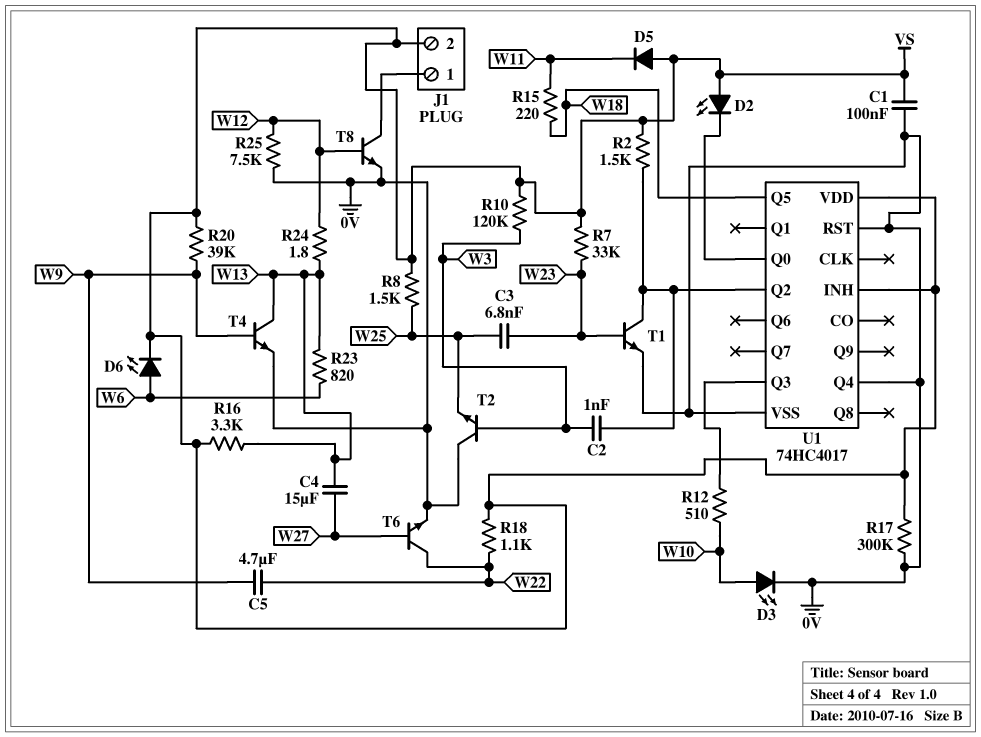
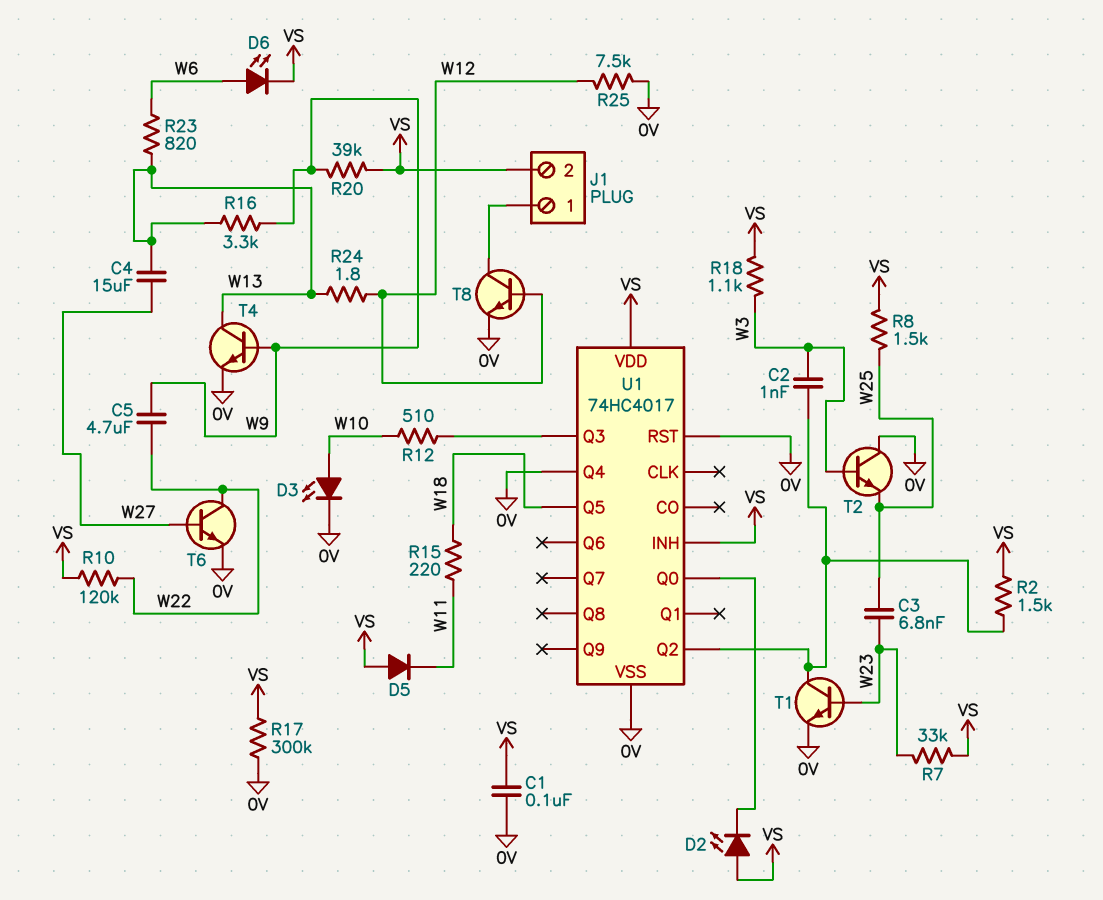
R10: 120k (VS, W3) -> 120k (VS, W22)
R16: 3.3k (VS, W13) -> 3.3k (W9, W13)
R18: 1.1k (VS, W22) -> 1.1k (VS, W3)

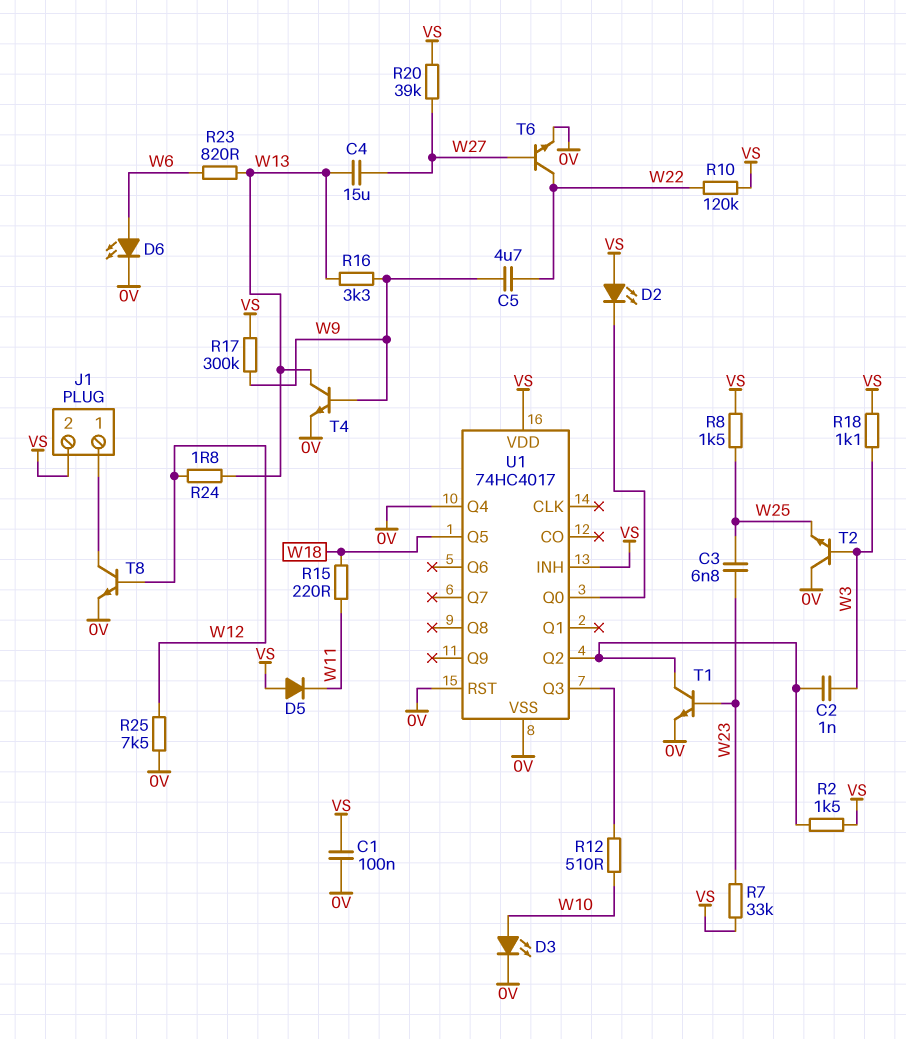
D6: LED (A W6, K VS) -> LED (A W6, K 0V)
R17: 300k (0V, VS) -> 300k (VS, W9)
R20: 39k (VS, W9) -> 39k (VS, W27)

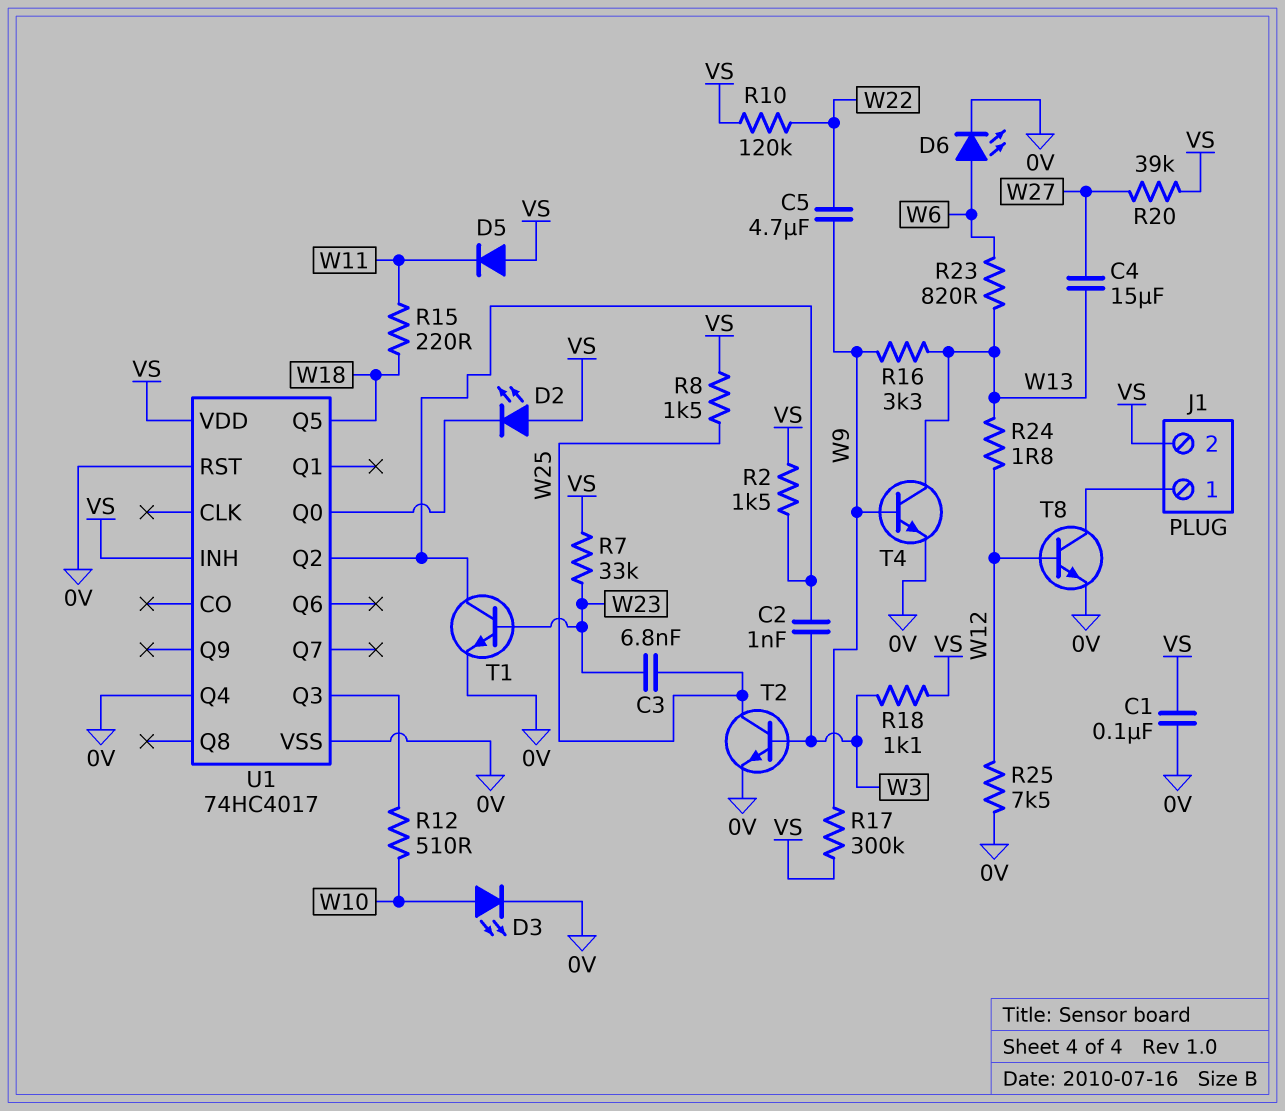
T2: NPN (B W3, C 0V, E W25) -> NPN (B W3, C W25, E 0V)
T6: NPN (B W27, C W22, E 0V) -> none

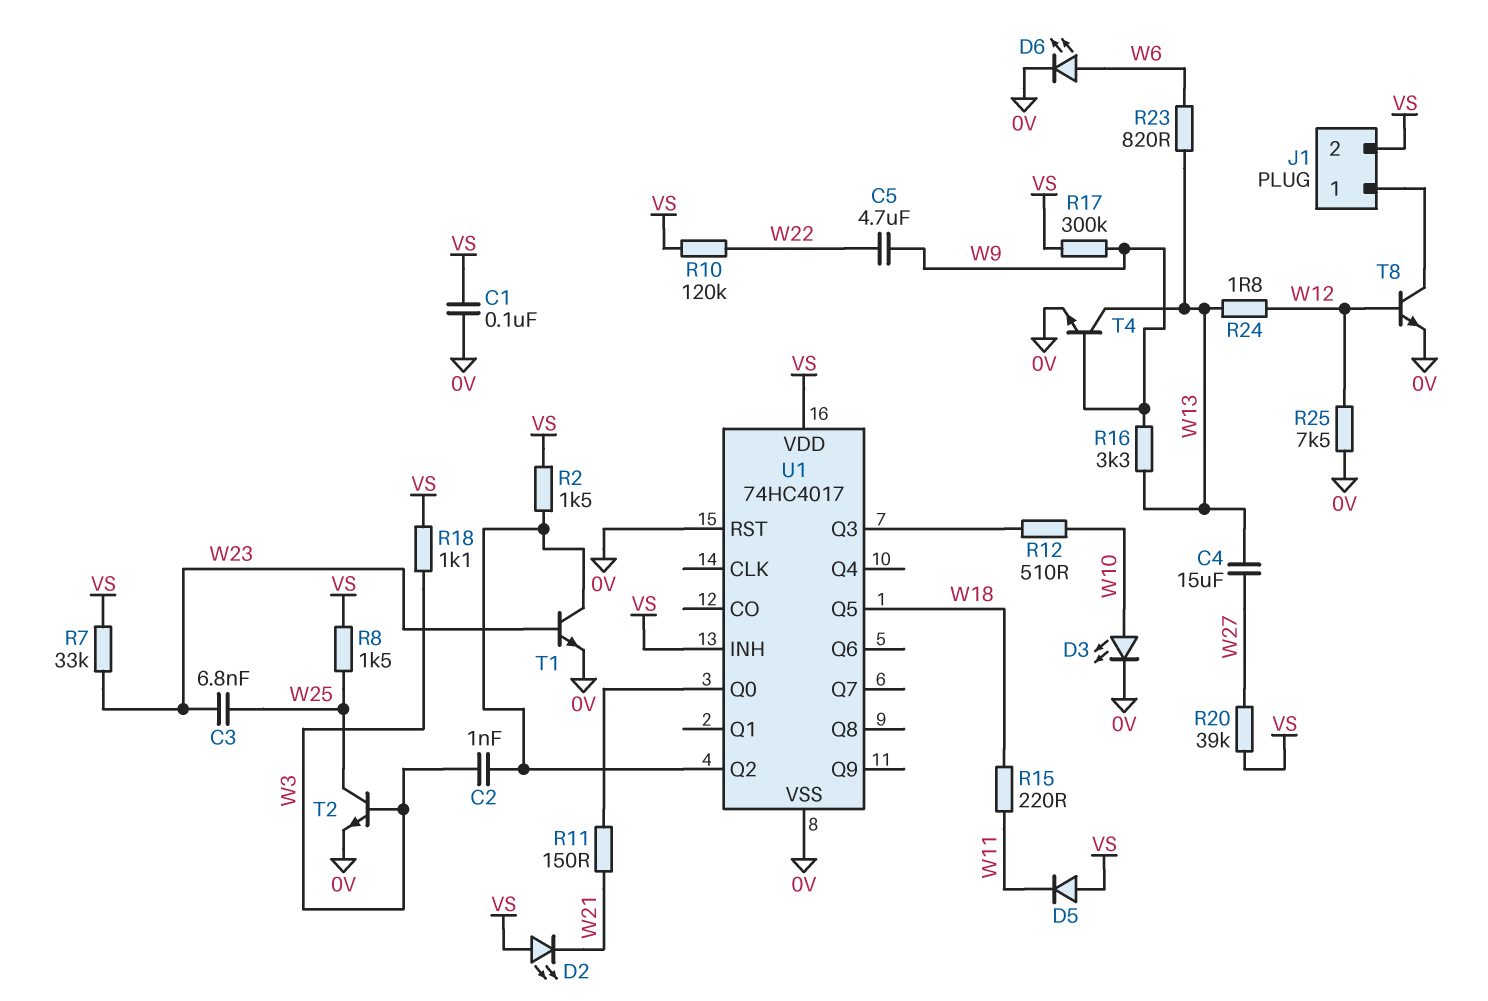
D2: LED (A VS, K U1/Q0) -> LED (A VS, K W21)
R11: none -> 150 (U1/Q0, W21)
U1 pin Q4: 0V -> none

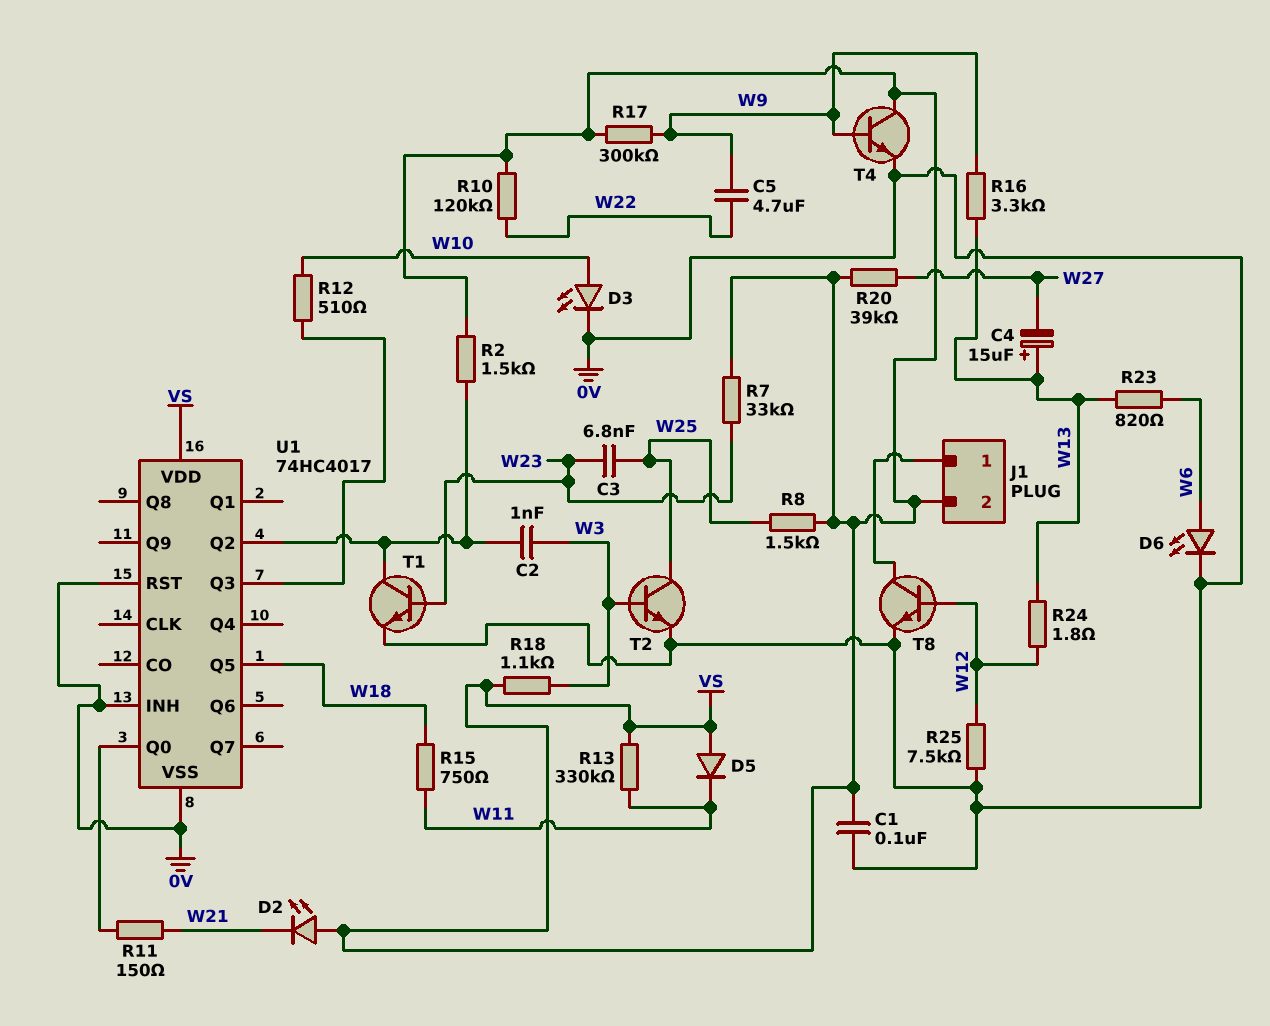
C4: 15uF (W13, W27) -> 15uF (plus W13, minus W27)
R13: none -> 330k (VS, W11)
R15: 220 (W11, W18) -> 750 (W11, W18)
T4: NPN (B W9, C W13, E 0V) -> NPN (B W9, C VS, E 0V)
U1 pin INH: VS -> 0V

